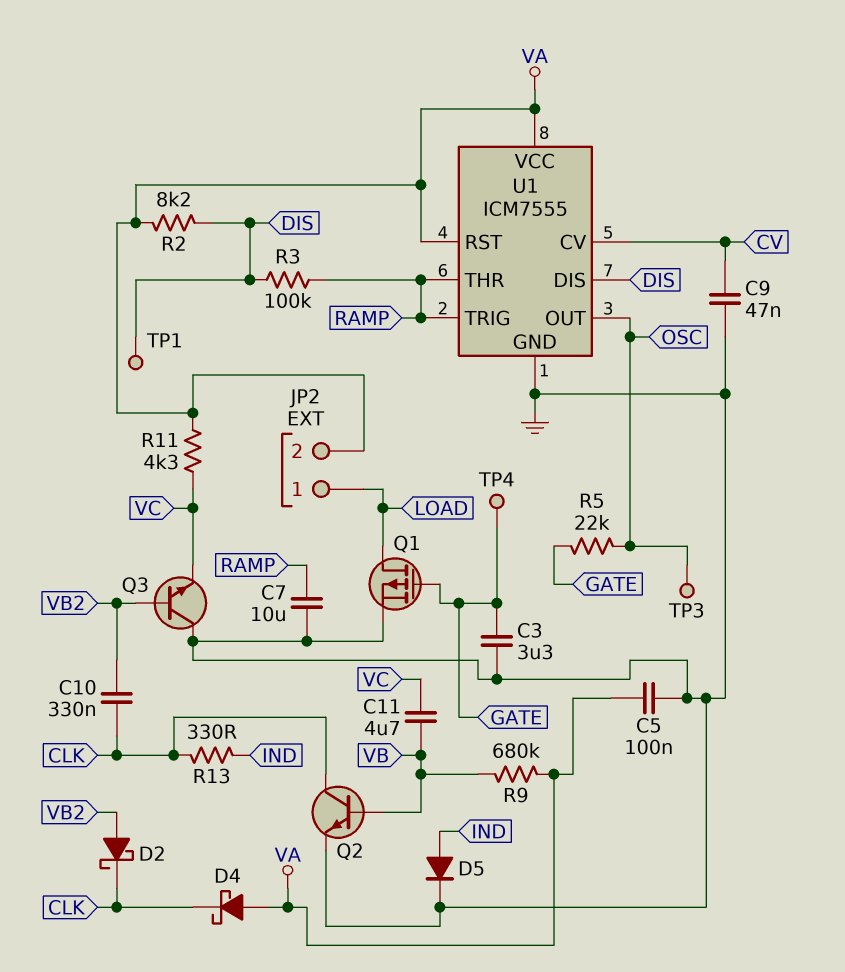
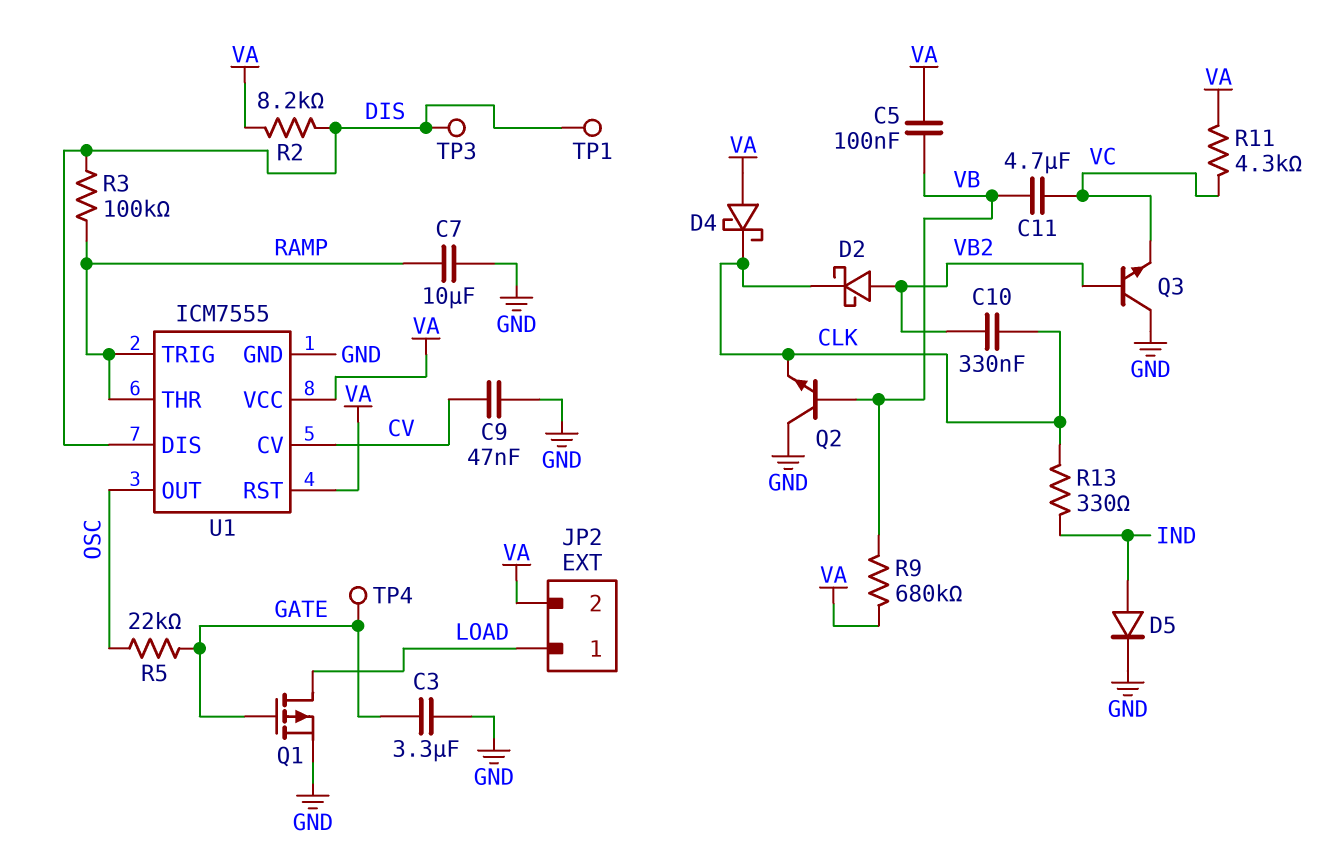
C5: 100nF (GND, VA) -> 100nF (VA, VB)
Q2: NPN (B VB, C CLK, E GND) -> NPN (B VB, C GND, E CLK)
TP3: test point (OSC) -> test point (DIS)

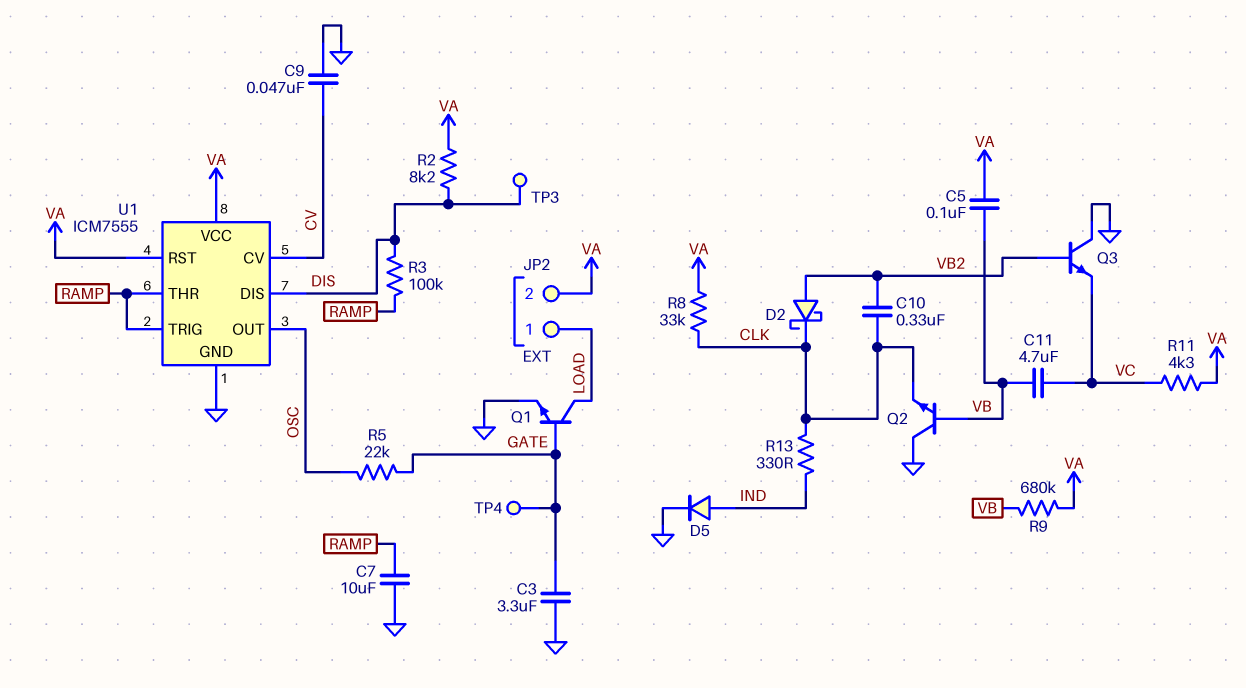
D4: schottky (A VA, K CLK) -> none
Q1: PMOS (G GATE, D LOAD, S GND) -> NPN (B GATE, C LOAD, E GND)
R8: none -> 33k (CLK, VA)
TP1: test point (DIS) -> none

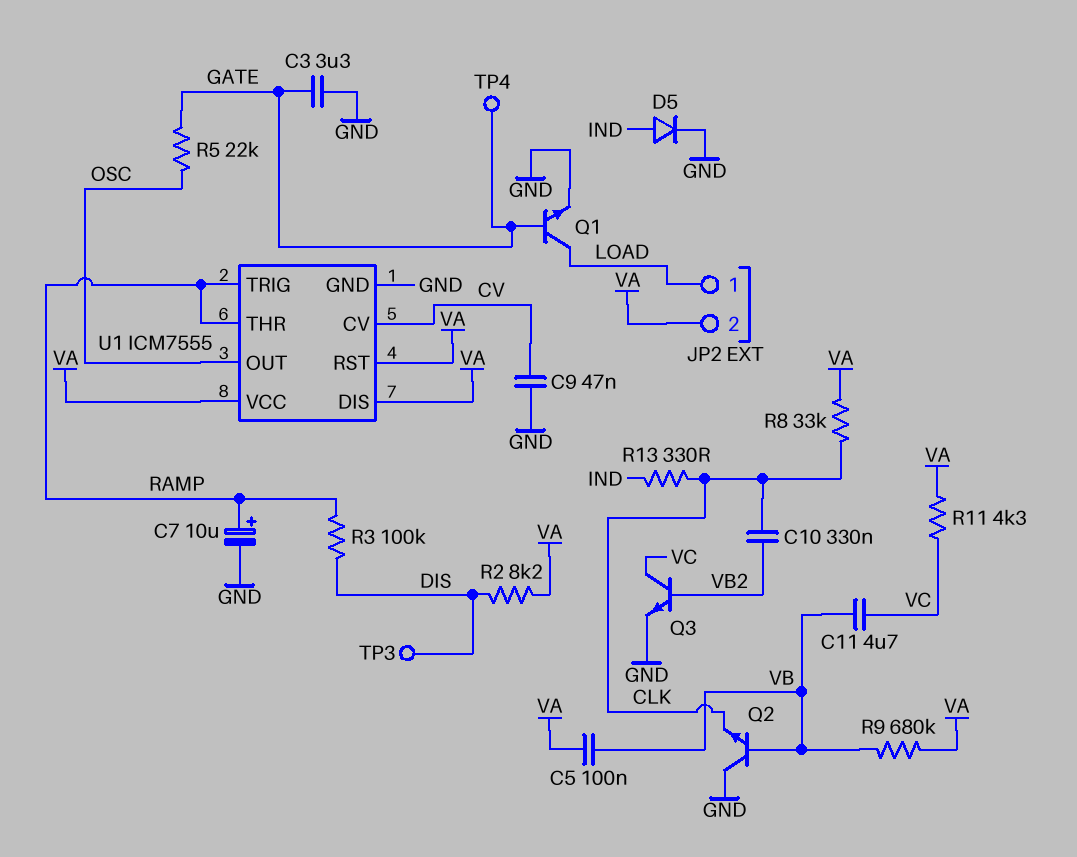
C7: 10uF (GND, RAMP) -> 10uF (plus RAMP, minus GND)
D2: schottky (A VB2, K CLK) -> none
Q3: NPN (B VB2, C GND, E VC) -> NPN (B VB2, C VC, E GND)
U1 pin DIS: DIS -> VA

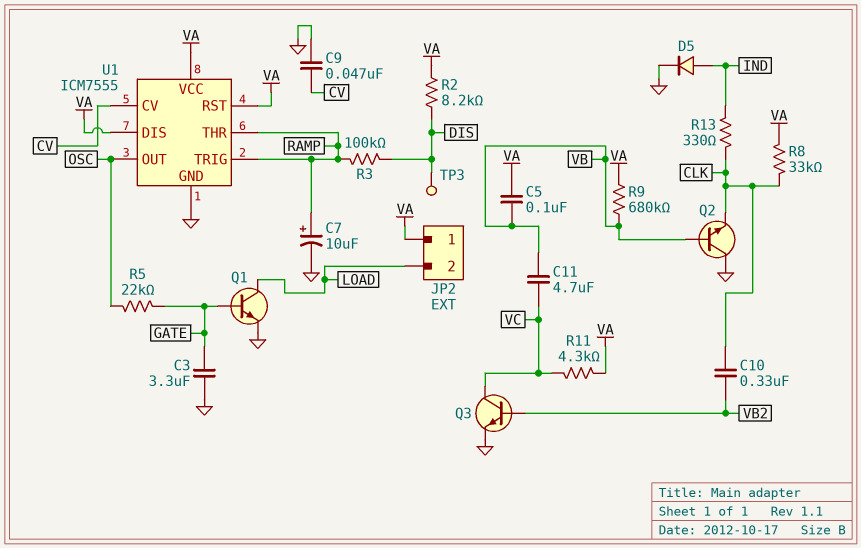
JP2 pin 1: LOAD -> VA
JP2 pin 2: VA -> LOAD
TP4: test point (GATE) -> none

